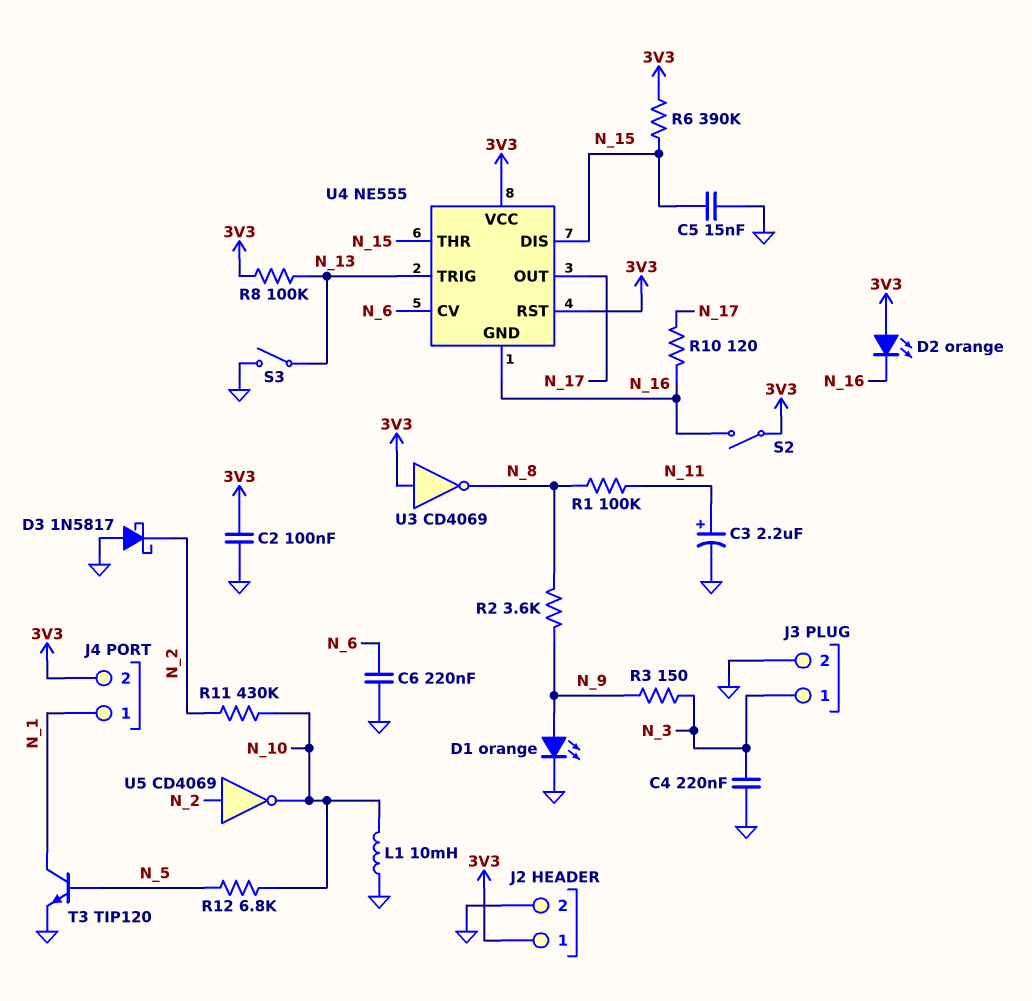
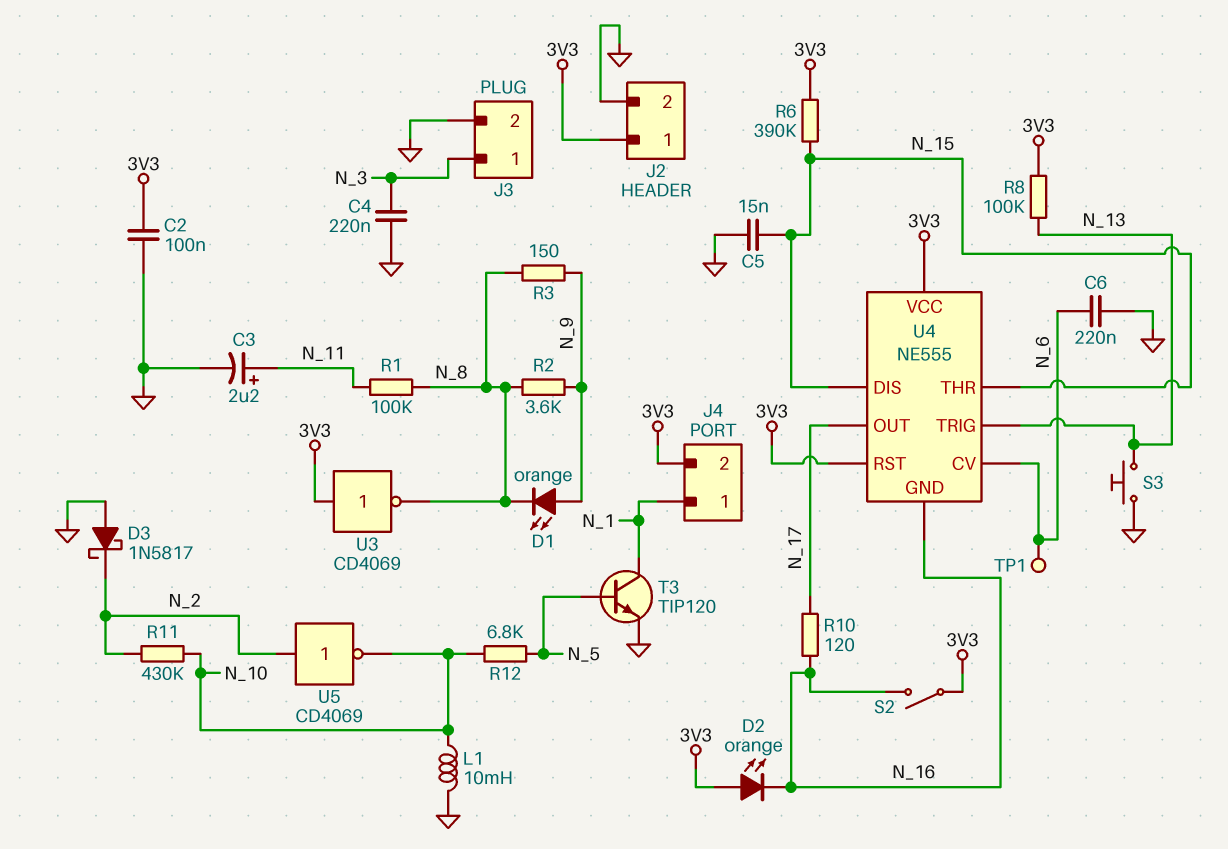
D1: LED orange (A N_9, K GND) -> LED orange (A N_9, K N_8)
R3: 150 (N_3, N_9) -> 150 (N_8, N_9)
S3: switch (GND, N_13) -> button (GND, N_13)
TP1: none -> test point (N_6)

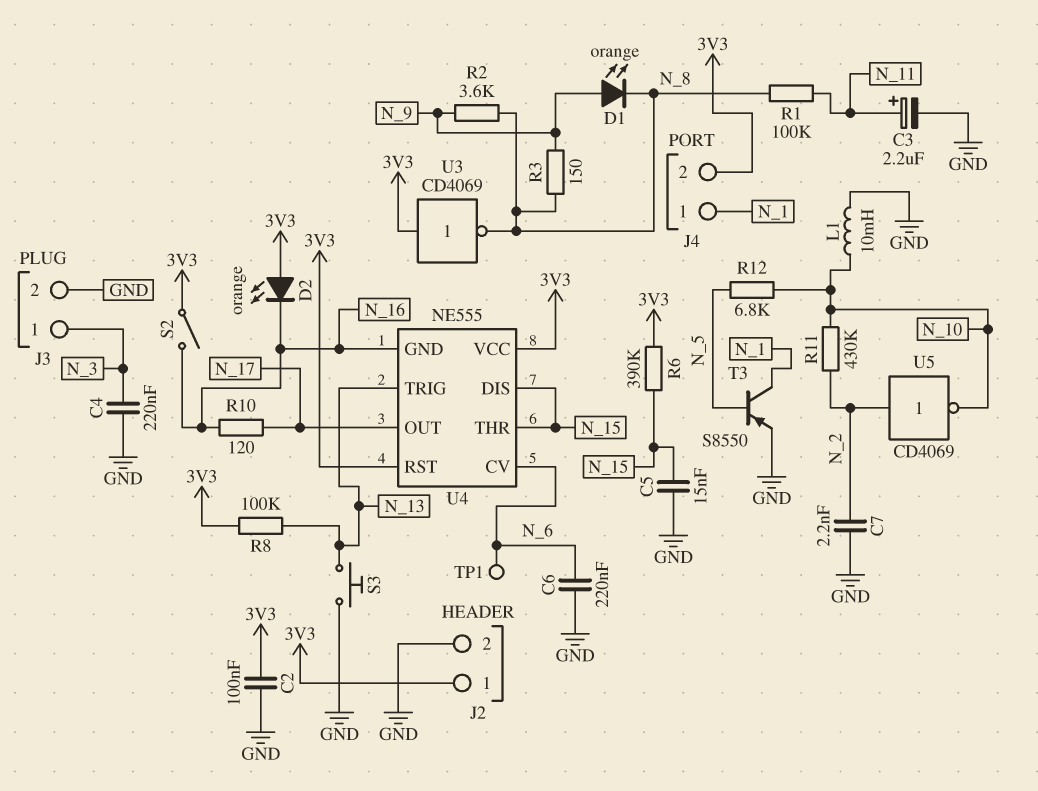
C7: none -> 2.2nF (GND, N_2)
D3: schottky 1N5817 (A GND, K N_2) -> none
T3: NPN TIP120 (B N_5, C N_1, E GND) -> PNP S8550 (B N_5, C N_1, E GND)

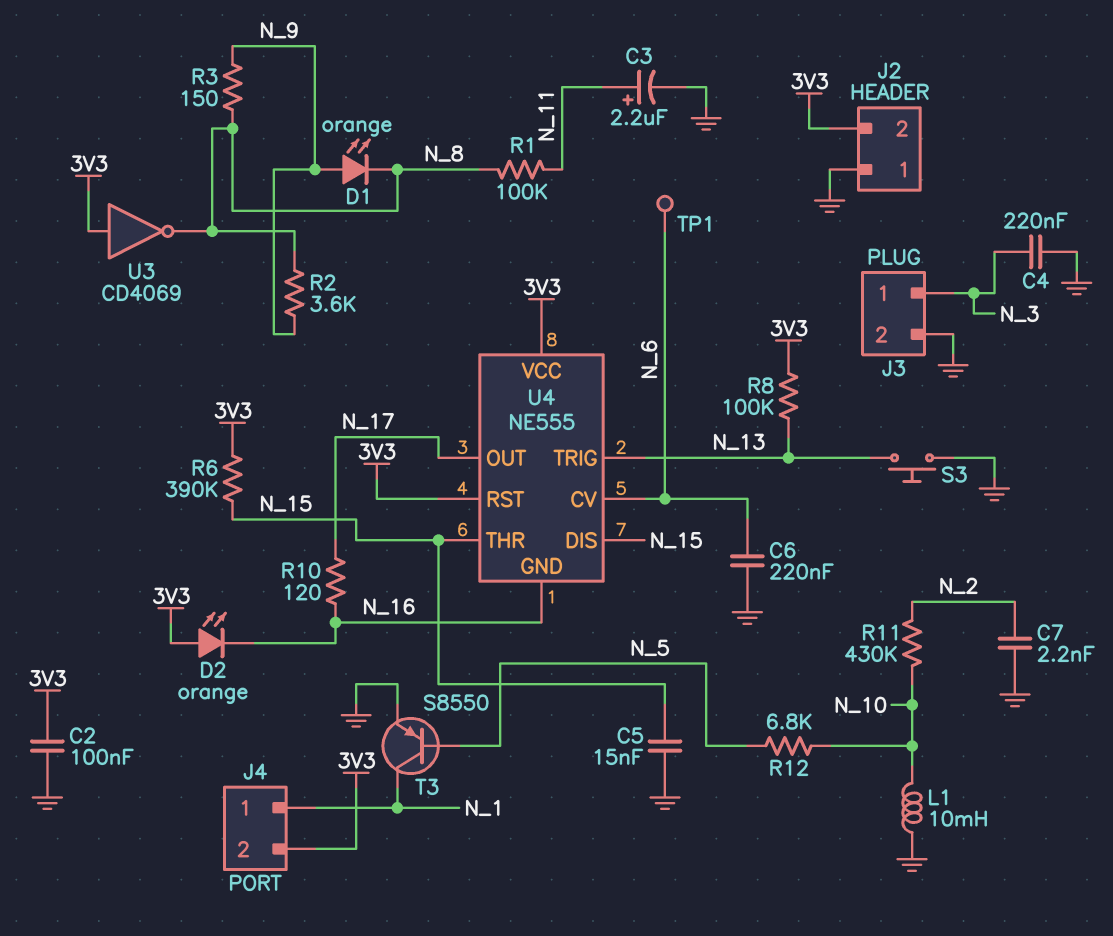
J2 pin 1: 3V3 -> GND
J2 pin 2: GND -> 3V3
S2: switch (3V3, N_16) -> none
U5: NOT CD4069 (in N_2, out N_10) -> none

